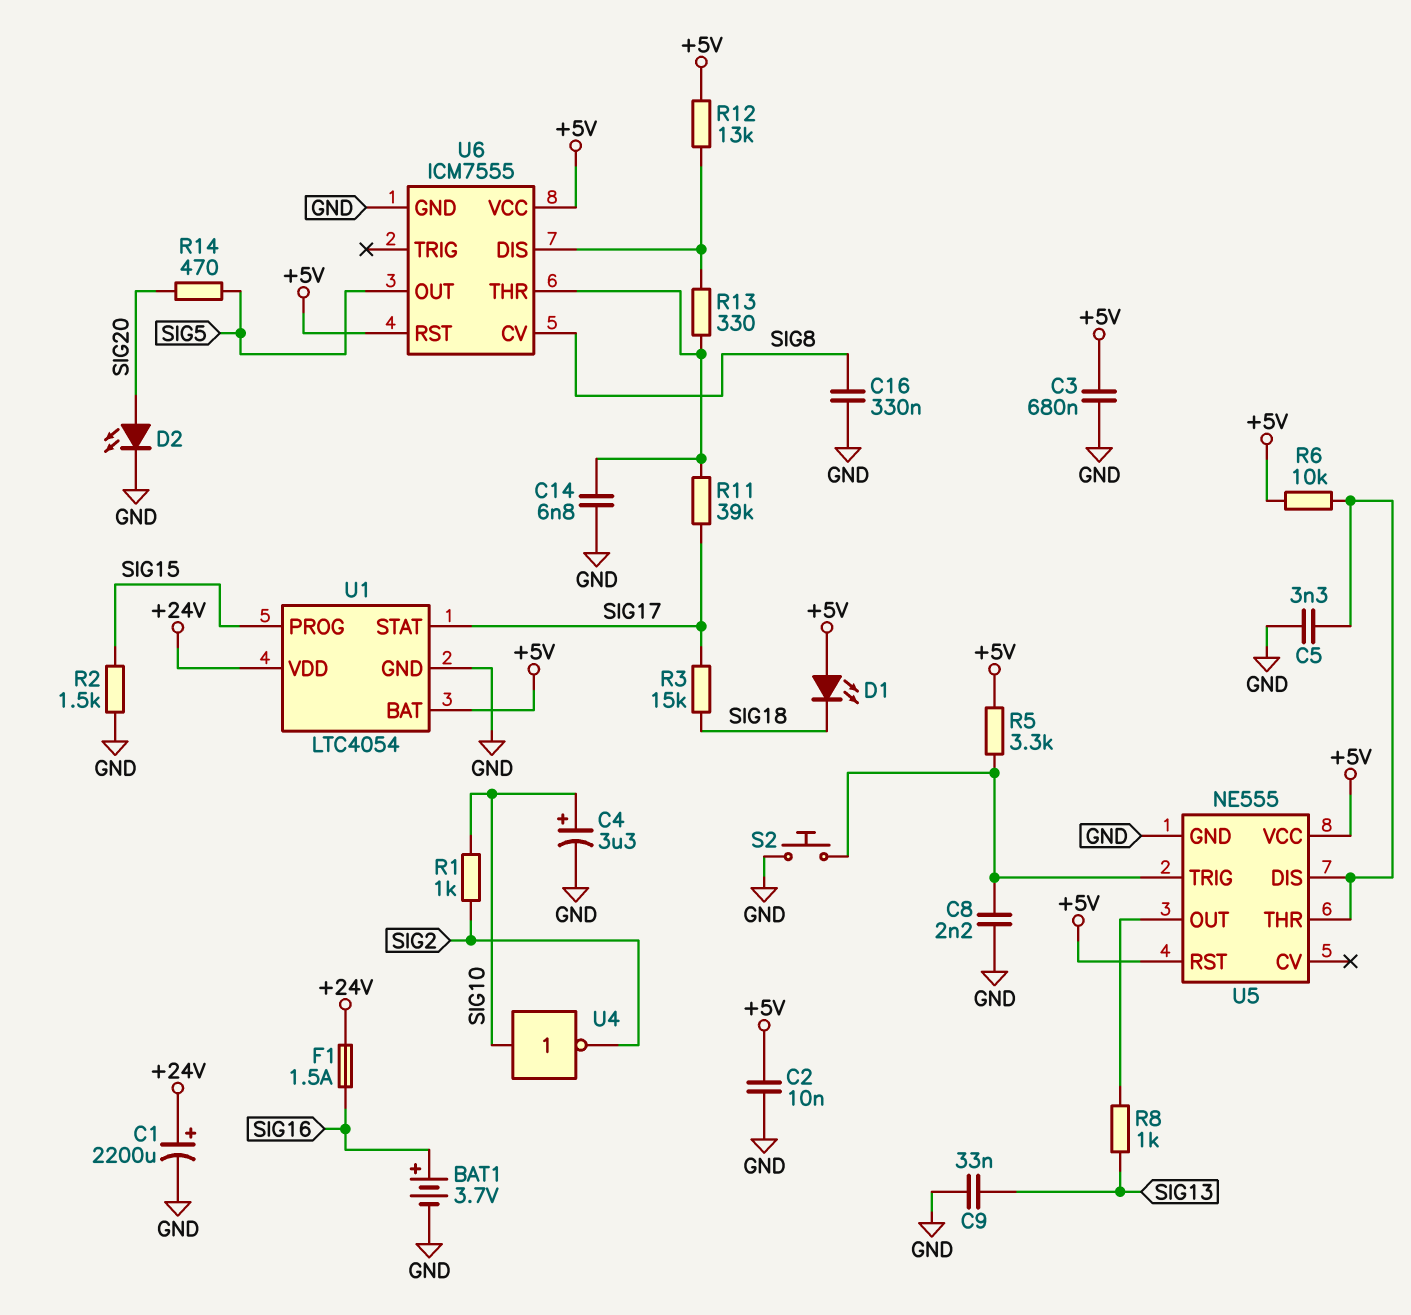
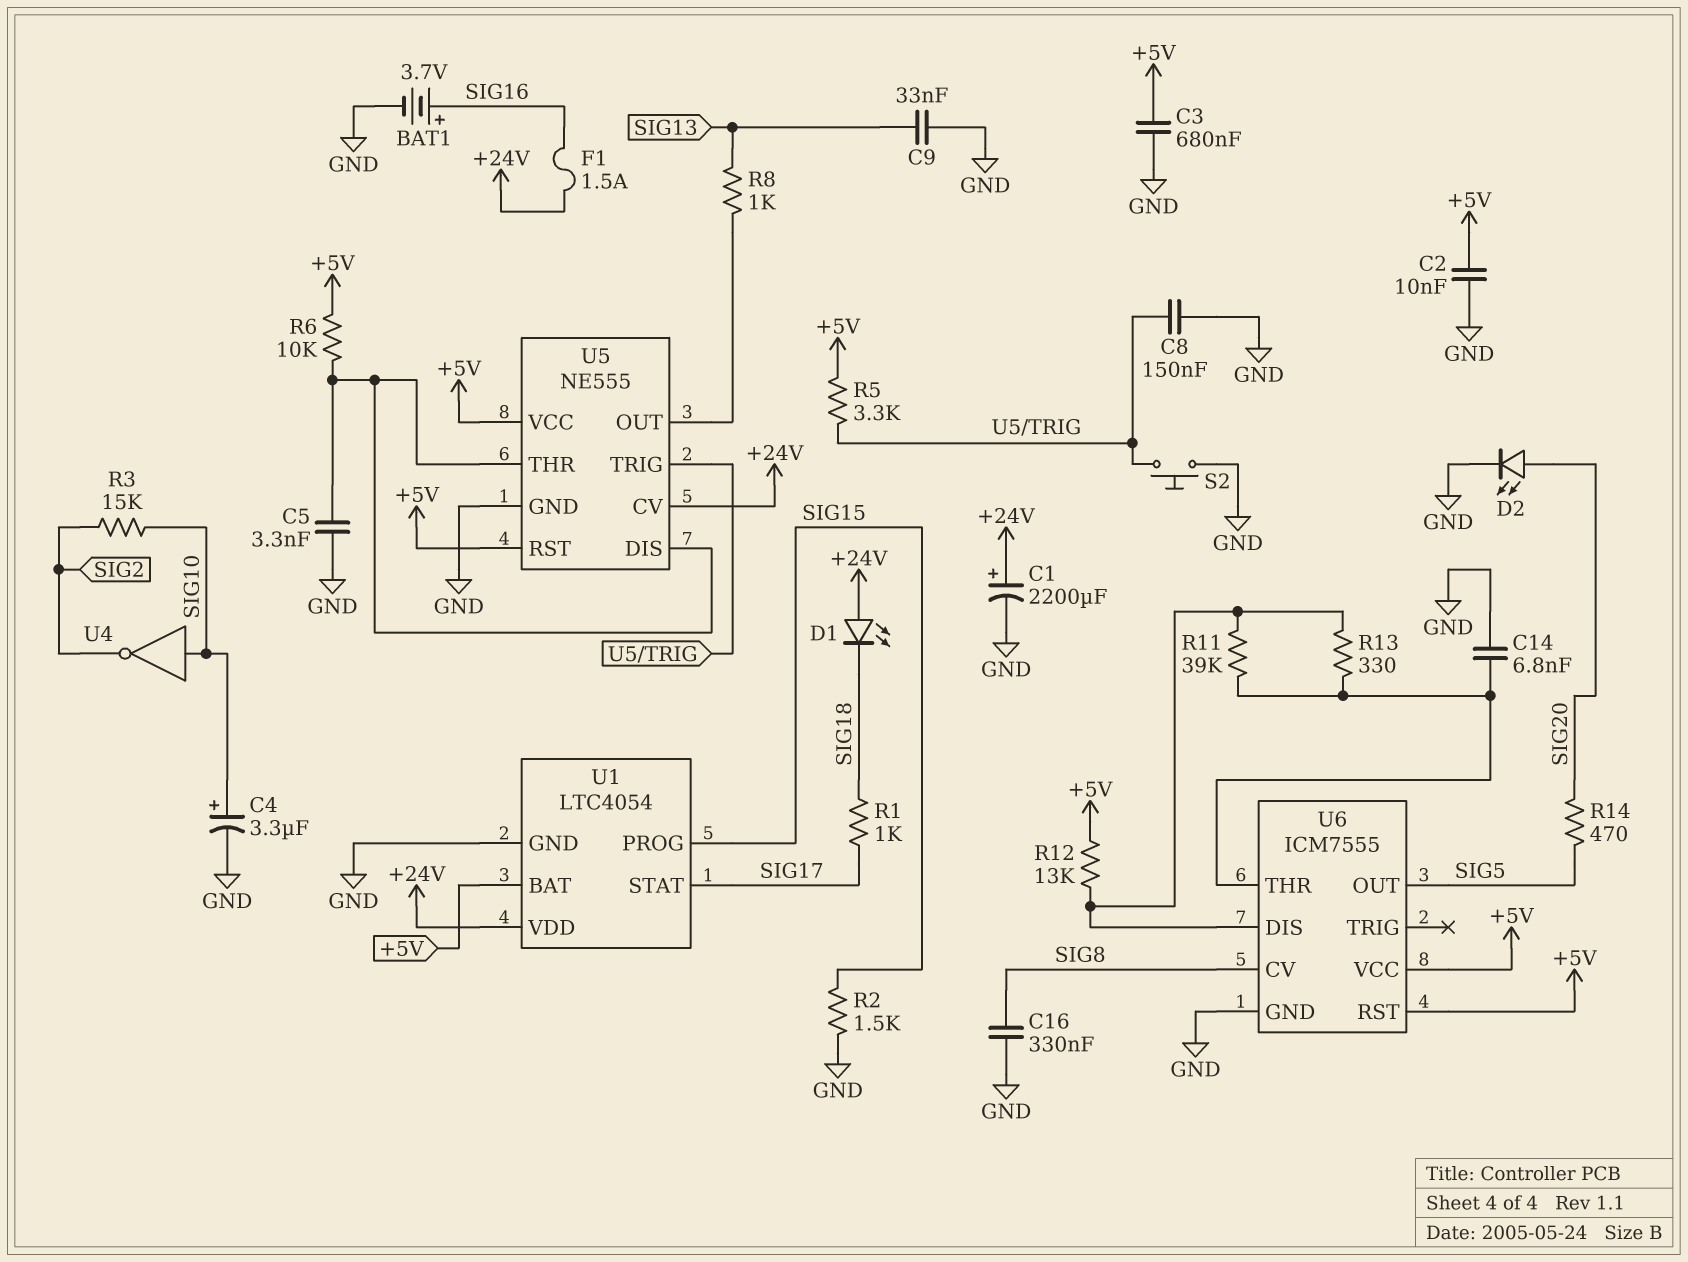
C8: 2.2nF (GND, U5/TRIG) -> 150nF (GND, U5/TRIG)
D1: LED (A +5V, K SIG18) -> LED (A +24V, K SIG18)
R1: 1k (SIG2, SIG10) -> 1k (SIG17, SIG18)
R3: 15k (SIG17, SIG18) -> 15k (SIG2, SIG10)
R11: 39k (SIG17, U6/THR) -> 39k (U6/DIS, U6/THR)
U5 pin CV: none -> +24V

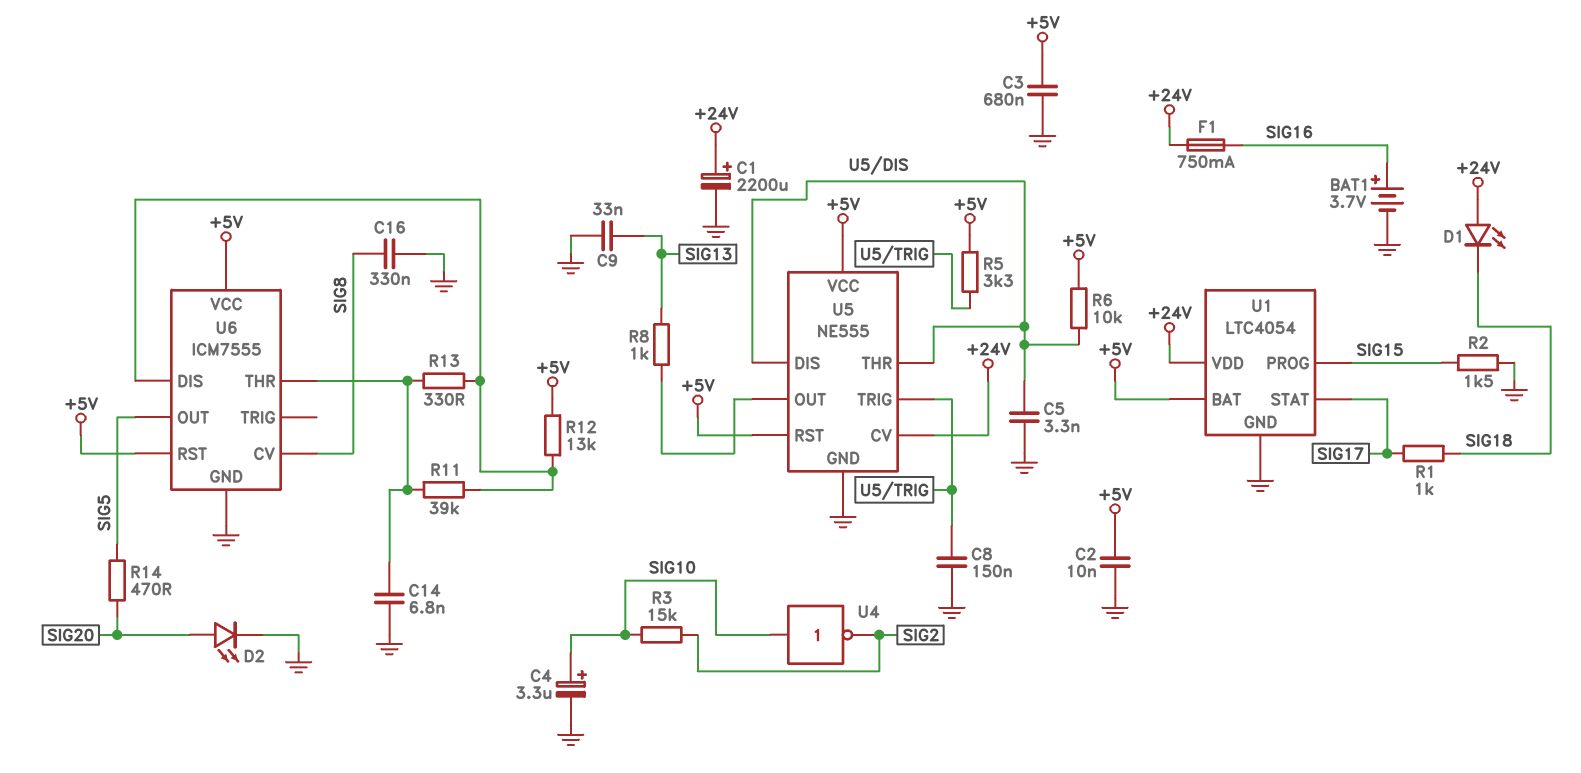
F1: 1.5A (+24V, SIG16) -> 750mA (+24V, SIG16)
S2: button (GND, U5/TRIG) -> none

